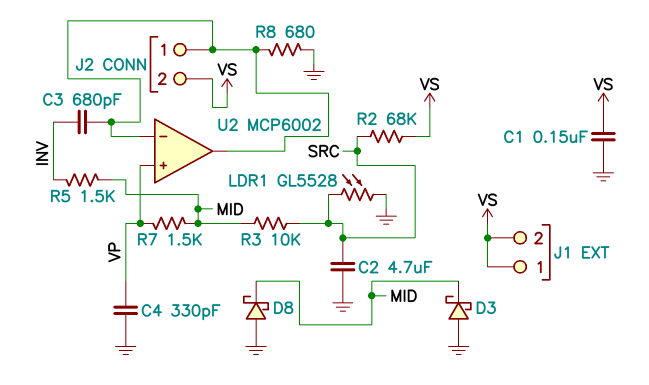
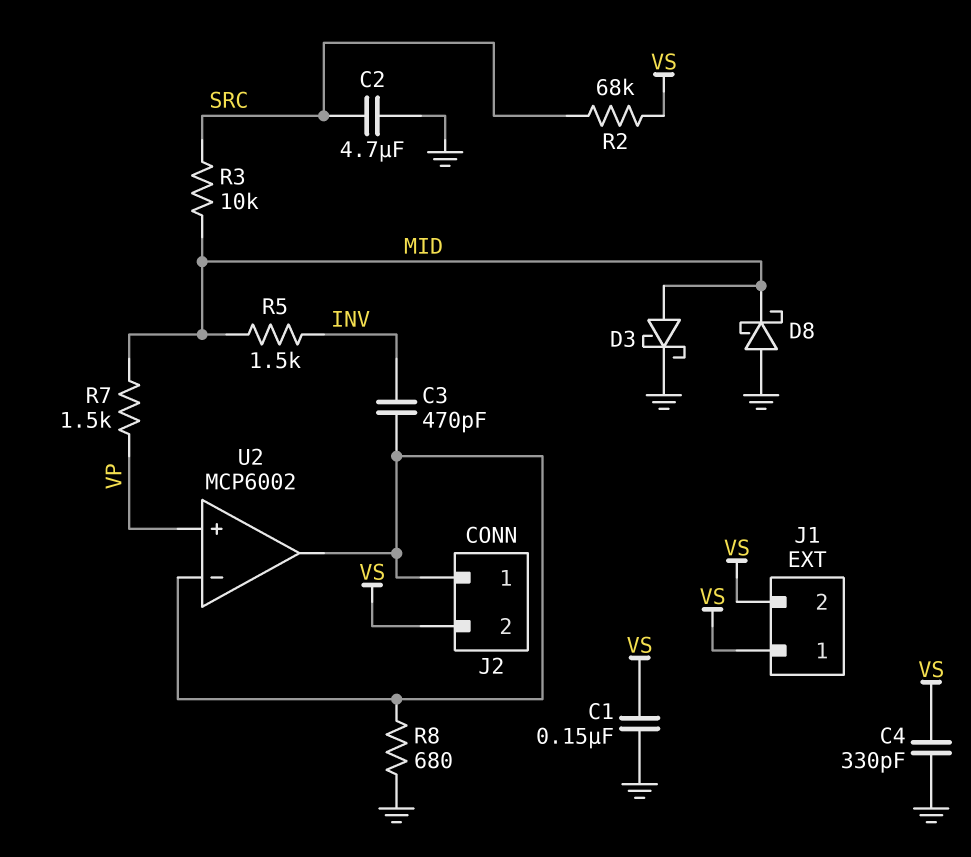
C3: 680pF (INV, J2/1) -> 470pF (INV, J2/1)
C4: 330pF (GND, VP) -> 330pF (GND, VS)
D3: schottky (A GND, K MID) -> schottky (A MID, K GND)
LDR1: GL5528 (GND, SRC) -> none

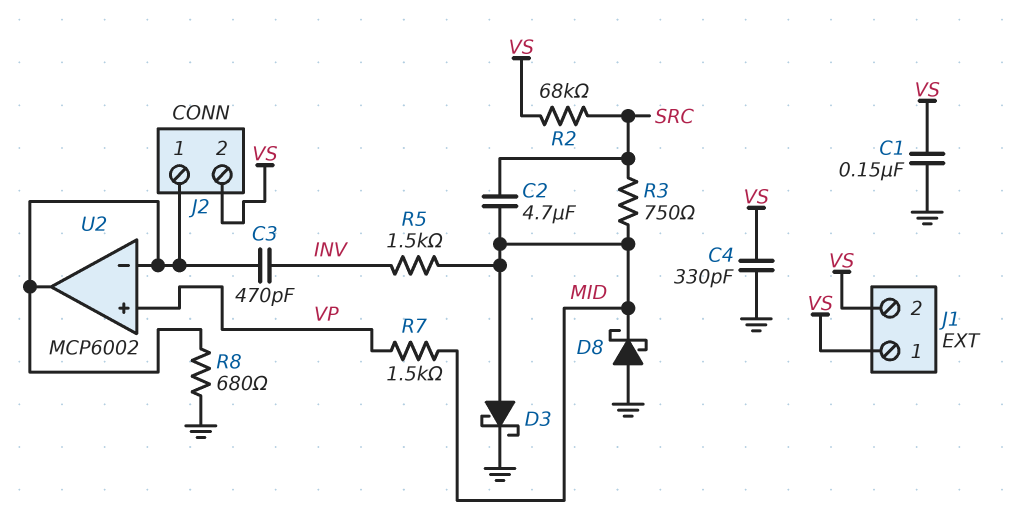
C2: 4.7uF (GND, SRC) -> 4.7uF (MID, SRC)
R3: 10k (MID, SRC) -> 750 (MID, SRC)

